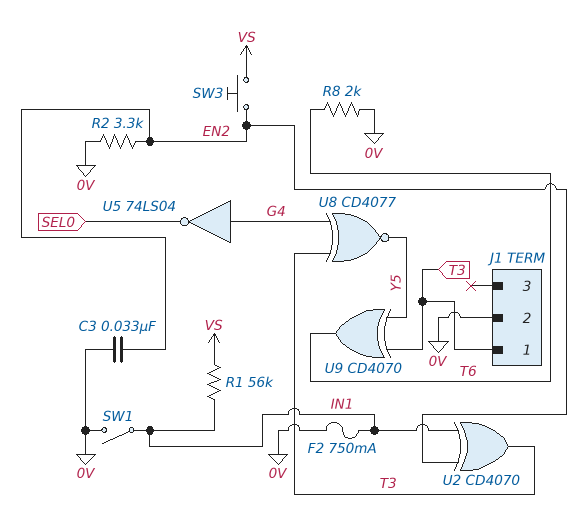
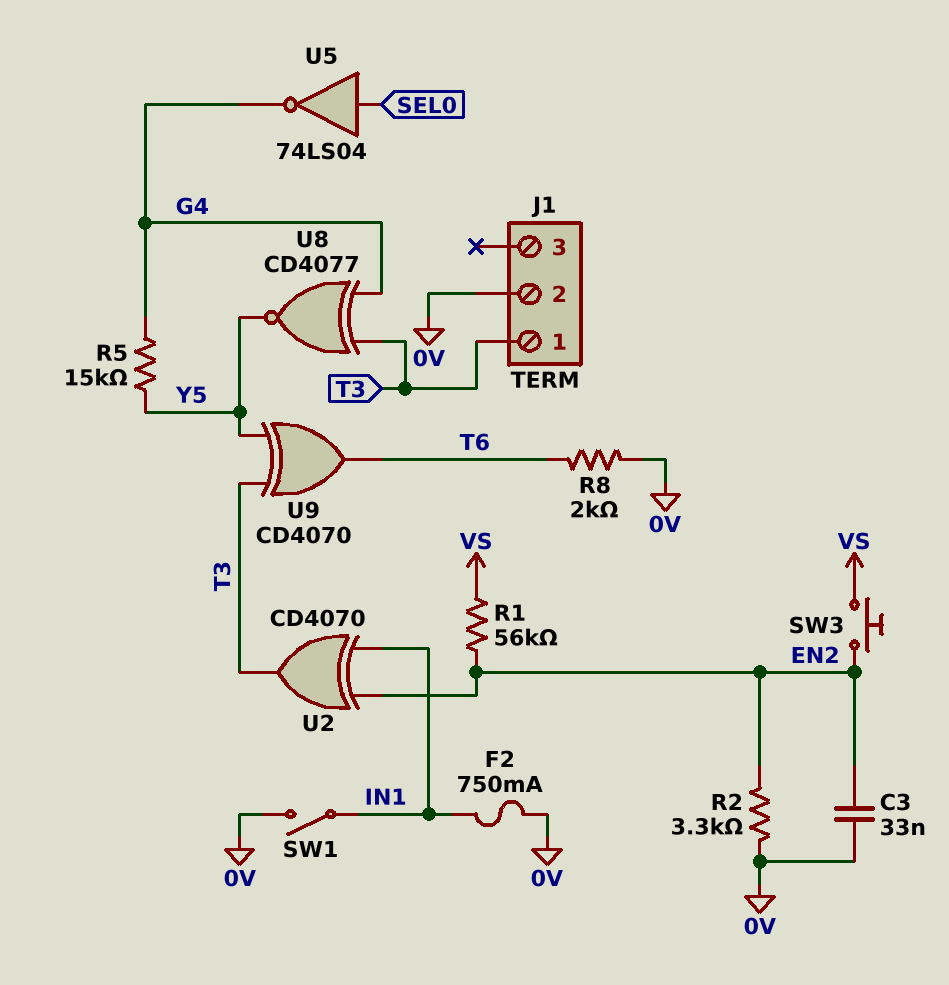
R1: 56k (IN1, VS) -> 56k (EN2, VS)
R5: none -> 15k (G4, Y5)
U5: NOT 74LS04 (in G4, out SEL0) -> NOT 74LS04 (in SEL0, out G4)

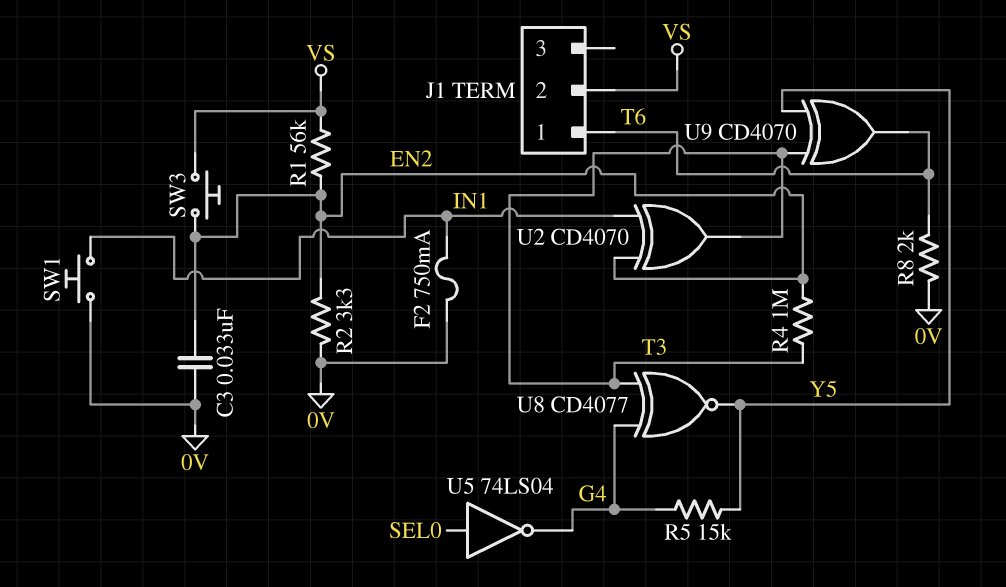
J1 pin 1: T3 -> T6
J1 pin 2: 0V -> VS
R4: none -> 1M (EN2, T3)
SW1: switch (0V, IN1) -> button (0V, IN1)

